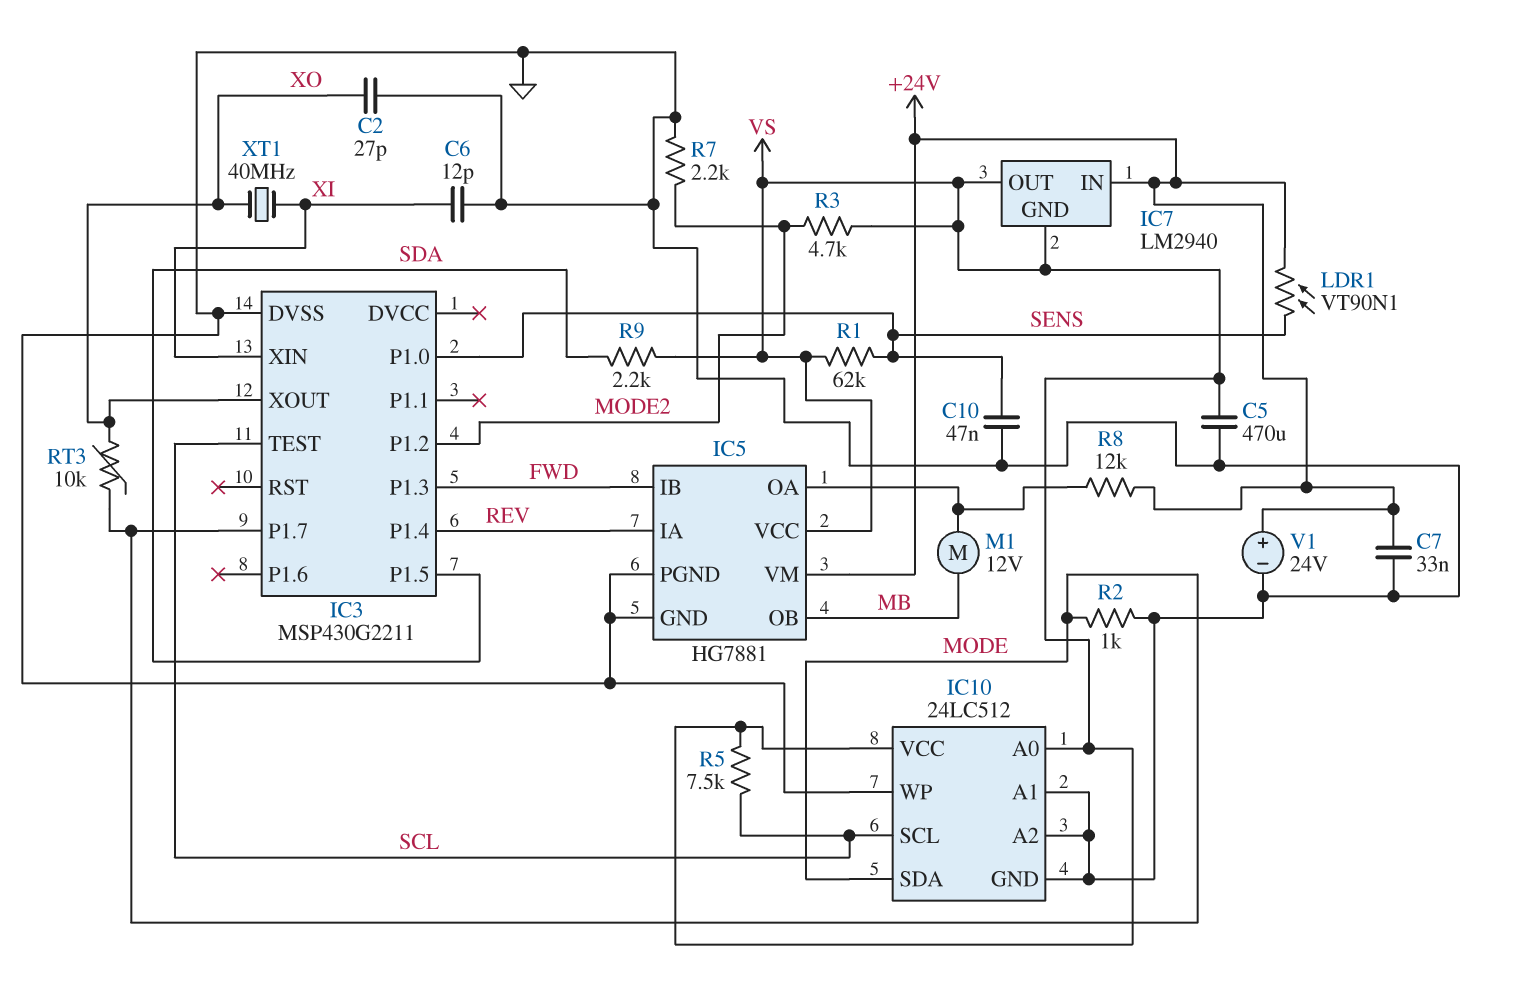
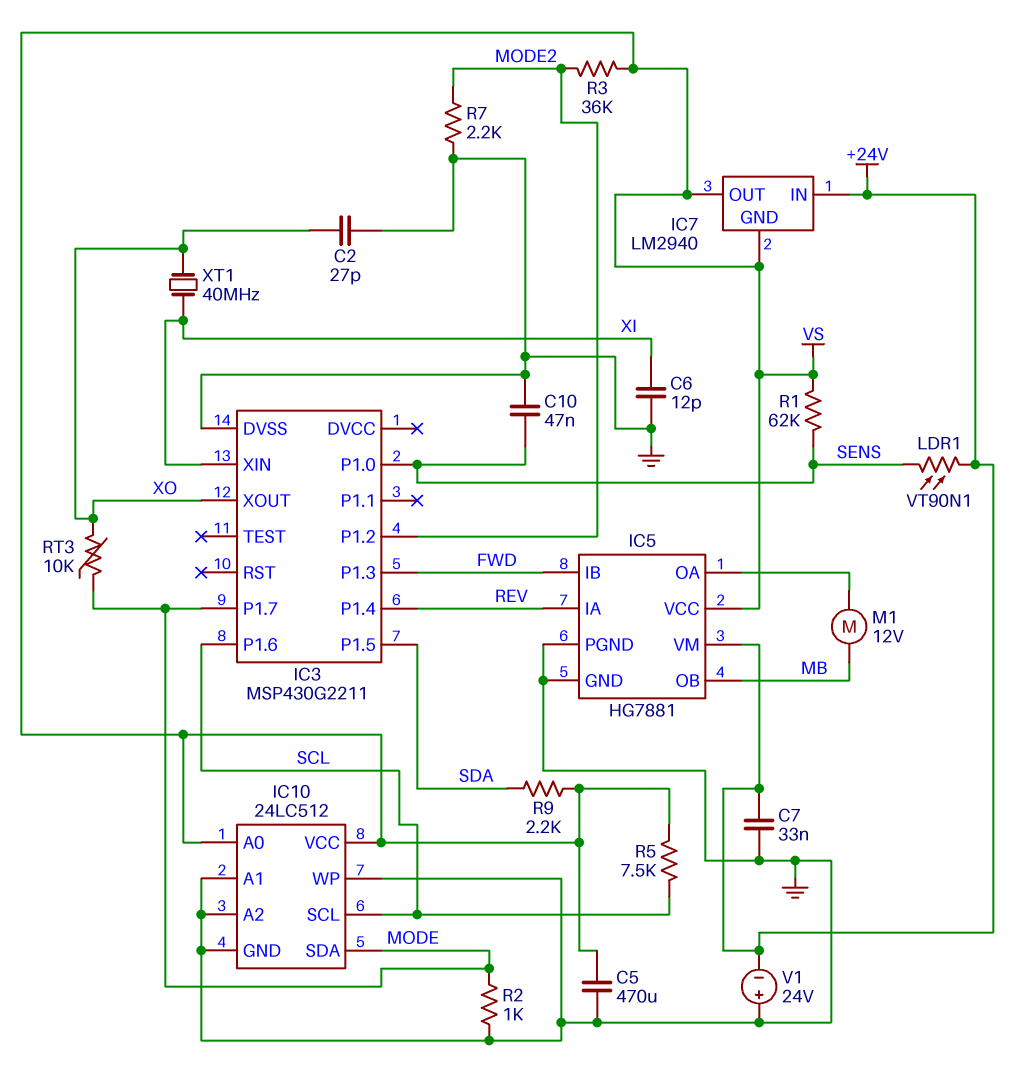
IC3 pin P1.6: none -> SCL
IC3 pin TEST: SCL -> none
R3: 4.7k (MODE2, VS) -> 36k (MODE2, VS)
R8: 12k (+24V, IC5/OA) -> none
V1: 24V (plus +24V, minus GND) -> 24V (plus GND, minus +24V)

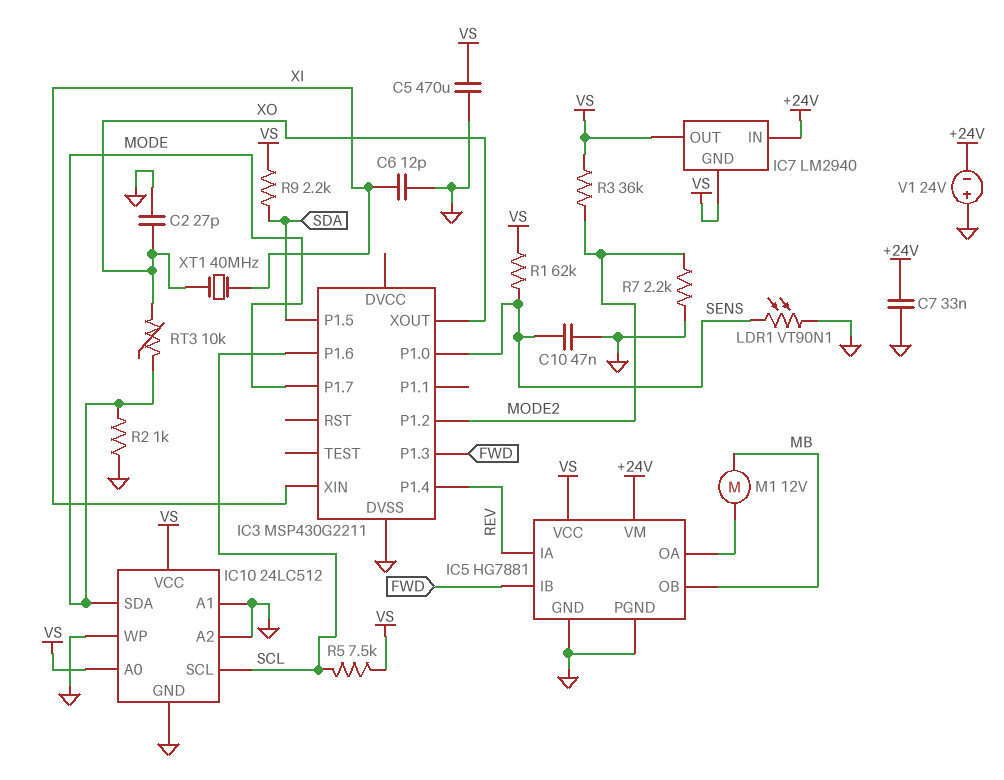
LDR1: VT90N1 (+24V, SENS) -> VT90N1 (GND, SENS)

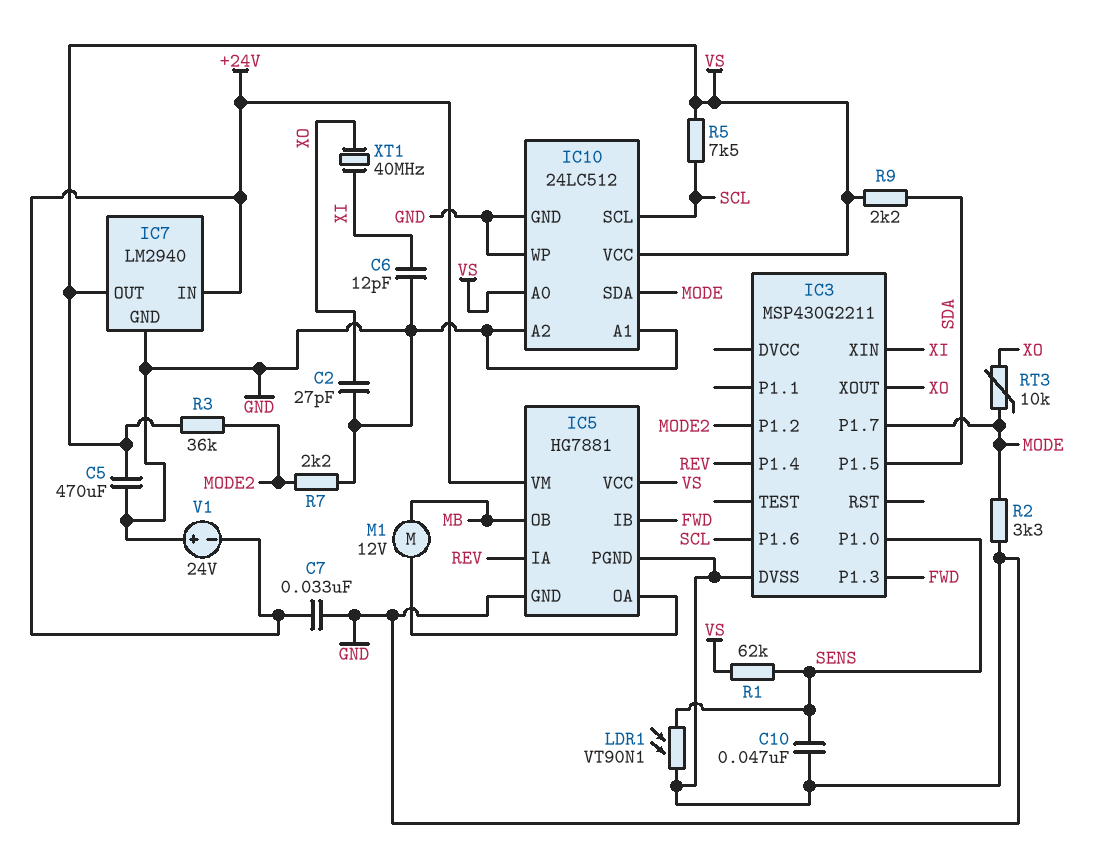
IC7 pin GND: VS -> GND
R2: 1k (GND, MODE) -> 3.3k (GND, MODE)

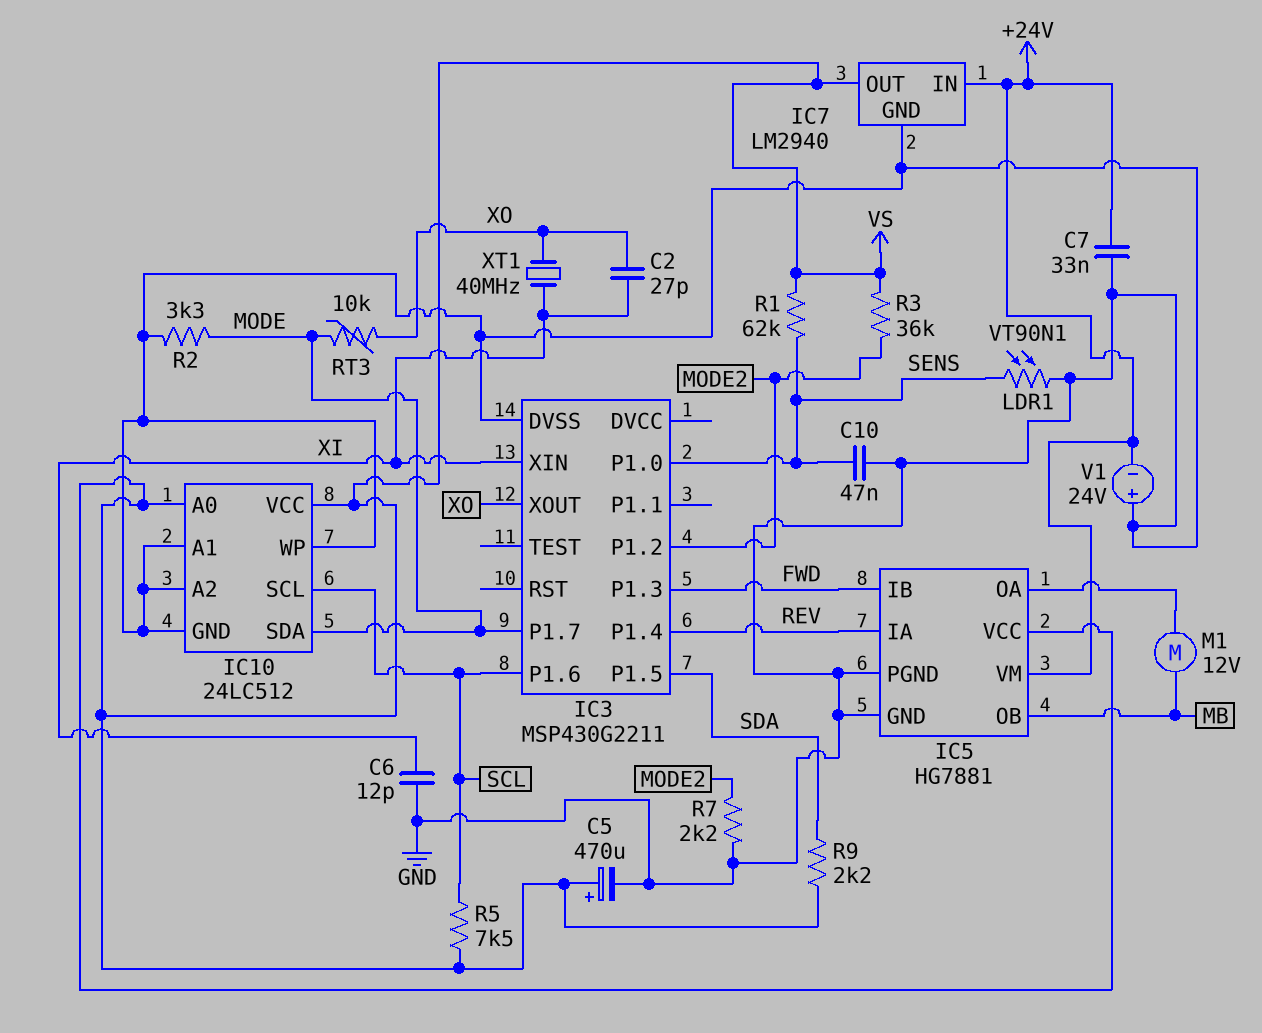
C2: 27pF (GND, XO) -> 27pF (XI, XO)
C5: 470uF (GND, VS) -> 470uF (plus VS, minus GND)

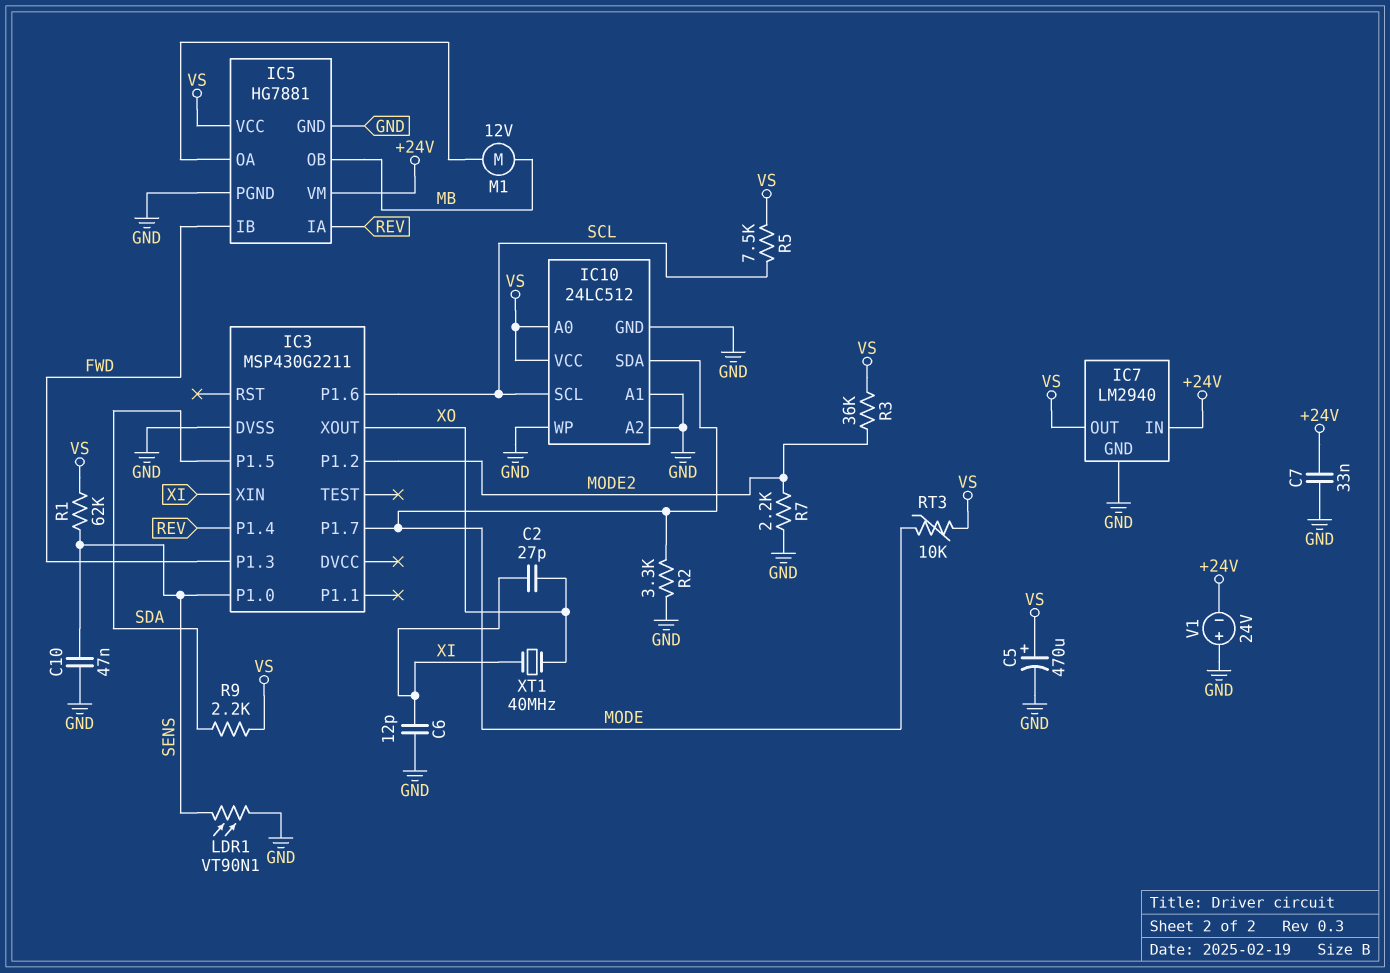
RT3: 10k (MODE, XO) -> 10k (MODE, VS)

